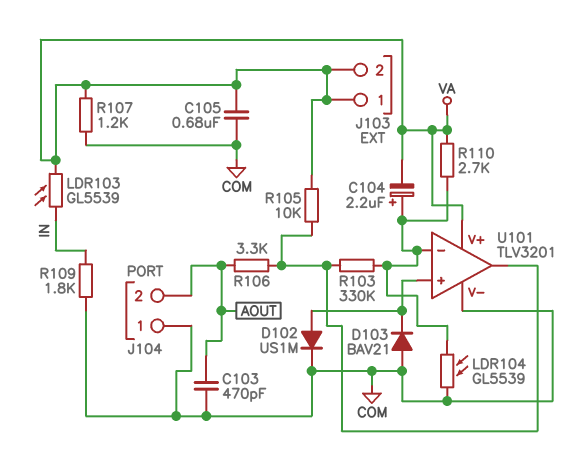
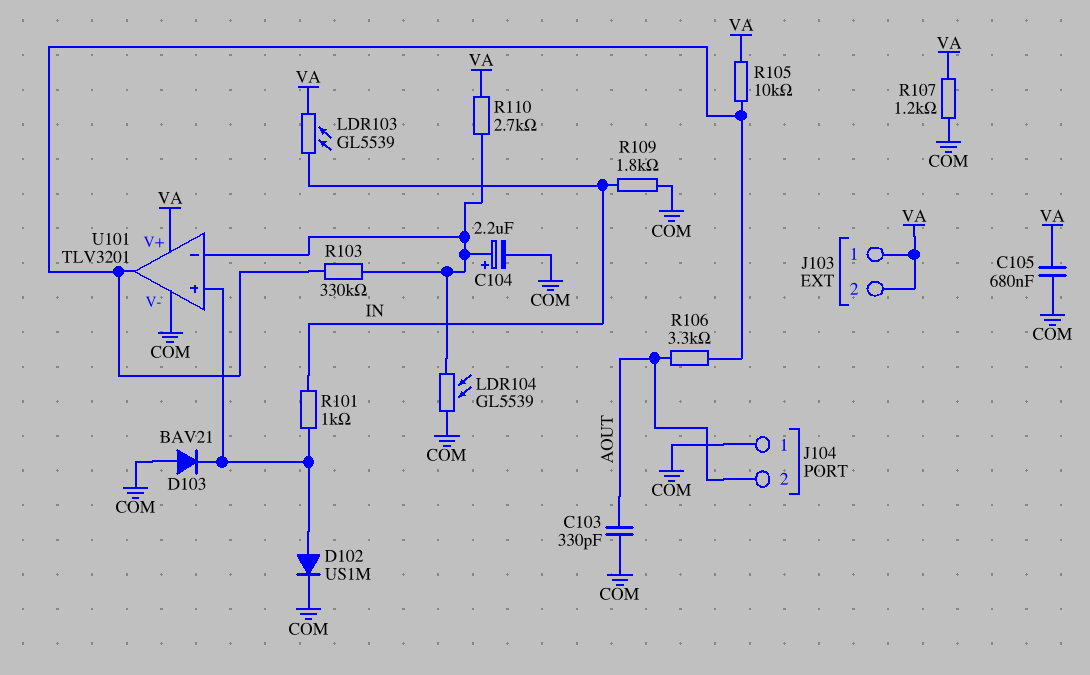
C103: 470pF (AOUT, COM) -> 330pF (AOUT, COM)
C104: 2.2uF (plus U101/in-, minus VA) -> 2.2uF (plus U101/in-, minus COM)
R101: none -> 1k (IN, U101/in+)

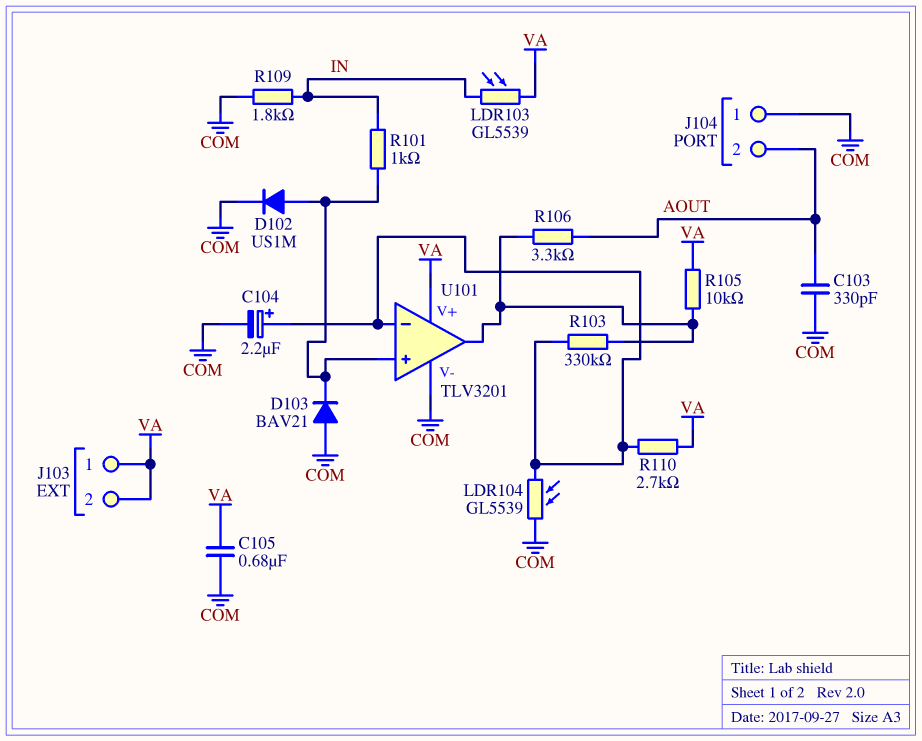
R107: 1.2k (COM, VA) -> none

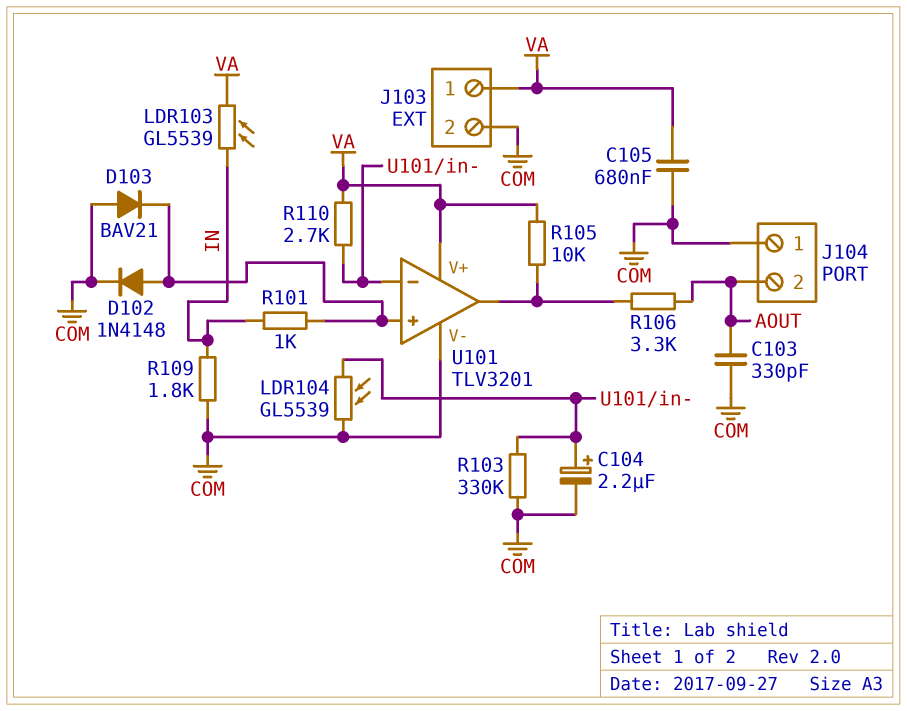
D102: diode US1M (A U101/in+, K COM) -> diode 1N4148 (A U101/in+, K COM)
J103 pin 2: VA -> COM
R103: 330k (U101/in-, U101/out) -> 330k (COM, U101/in-)

